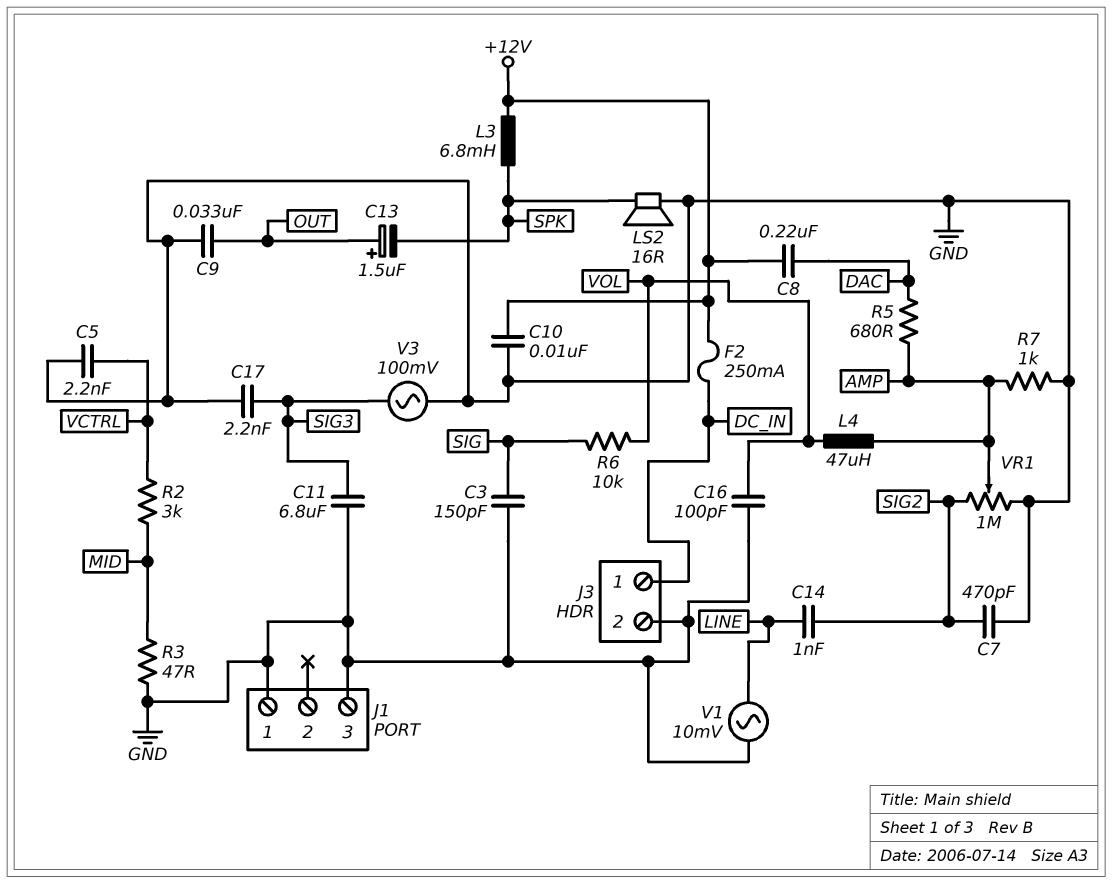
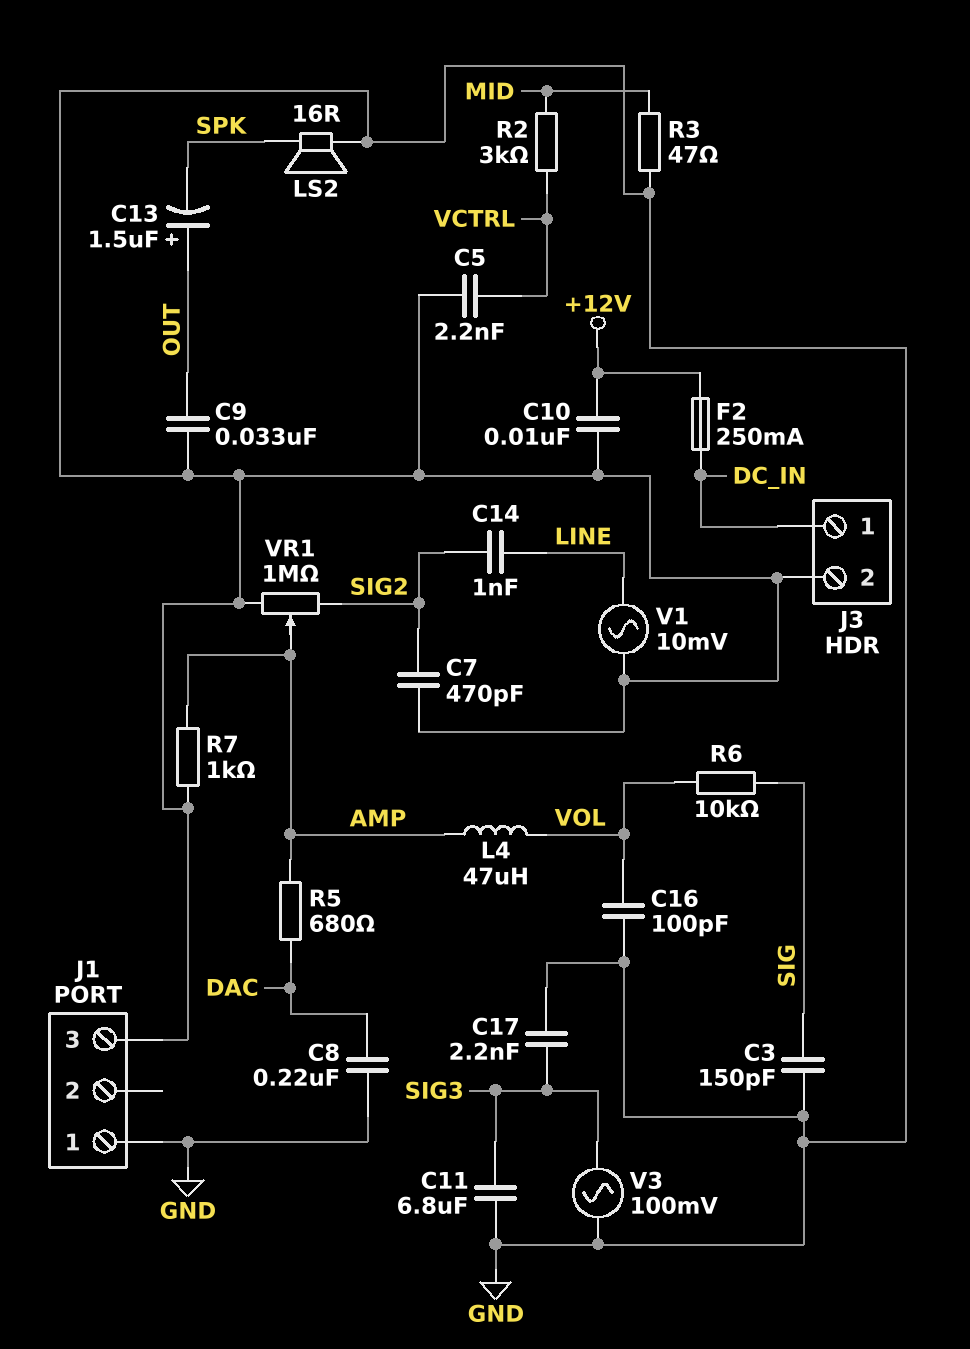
C8: 220nF (+12V, DAC) -> 220nF (DAC, GND)
L3: 6.8mH (+12V, SPK) -> none

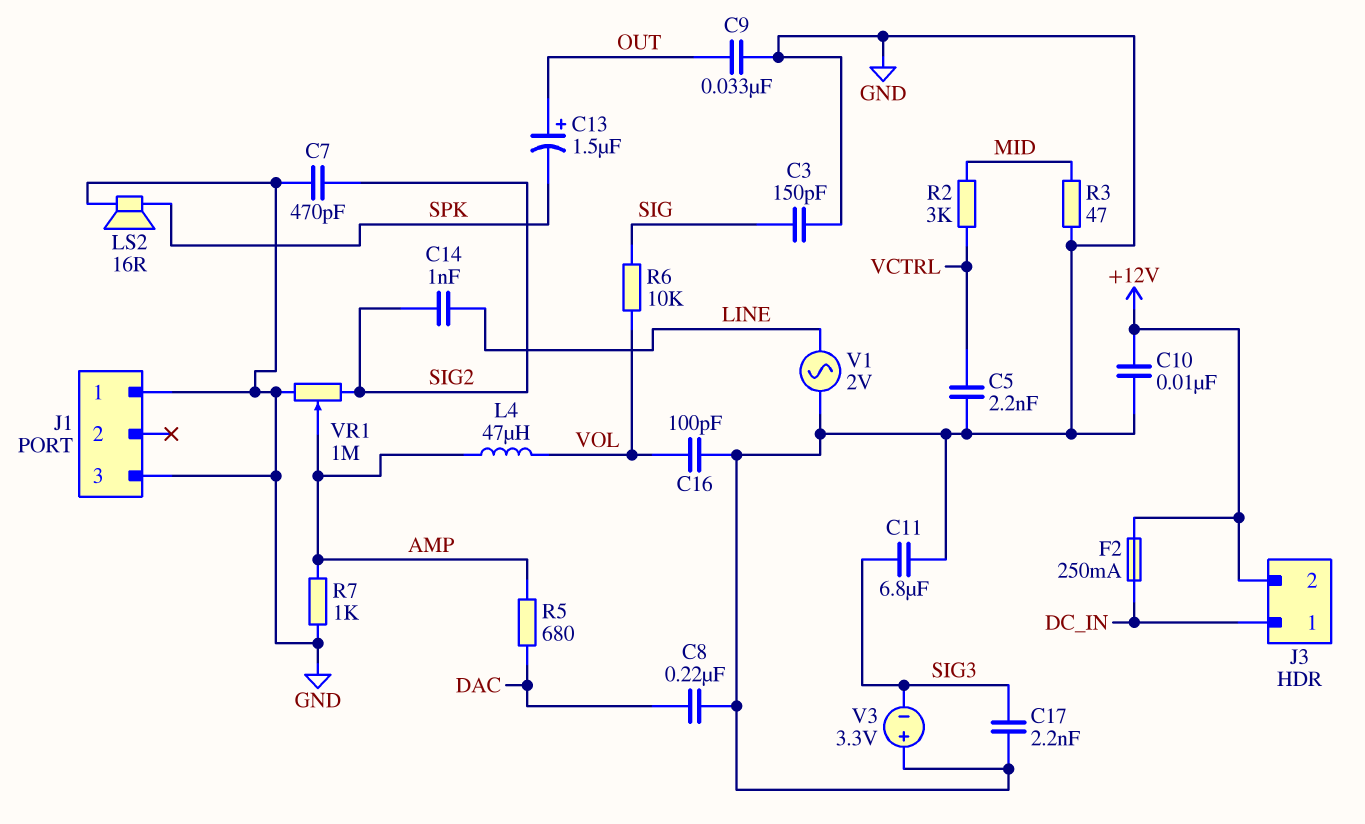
J3 pin 2: GND -> +12V
V1: AC 10mV (GND, LINE) -> AC 2V (GND, LINE)
V3: AC 100mV (GND, SIG3) -> 3.3V (plus GND, minus SIG3)

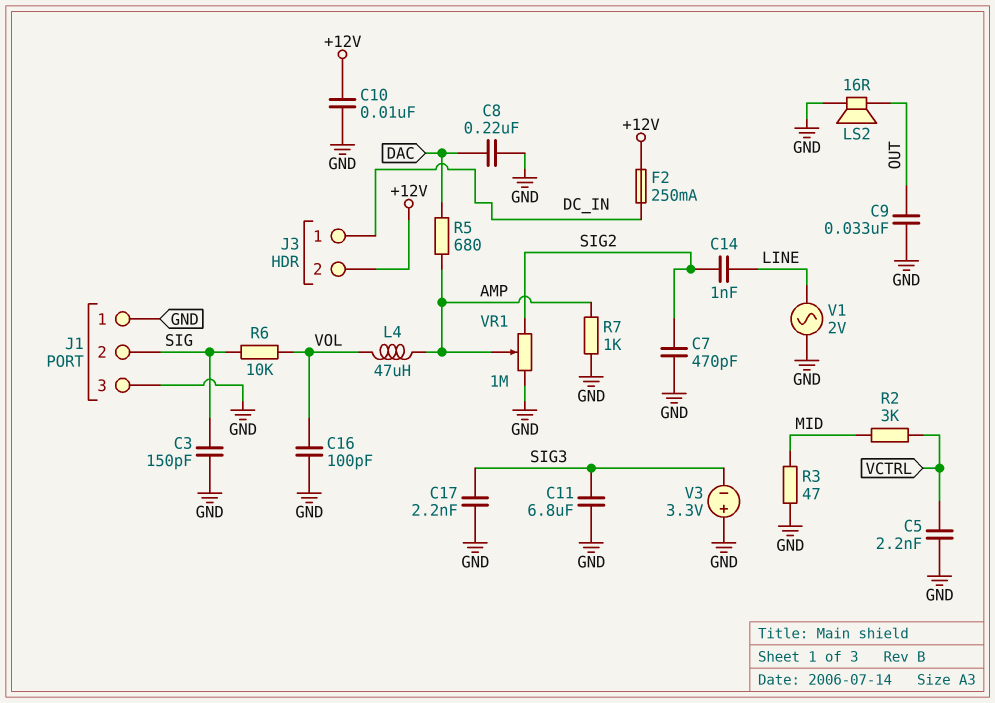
C13: 1.5uF (plus OUT, minus SPK) -> none
J1 pin 2: none -> SIG
LS2: speaker 16R (GND, SPK) -> speaker 16R (GND, OUT)

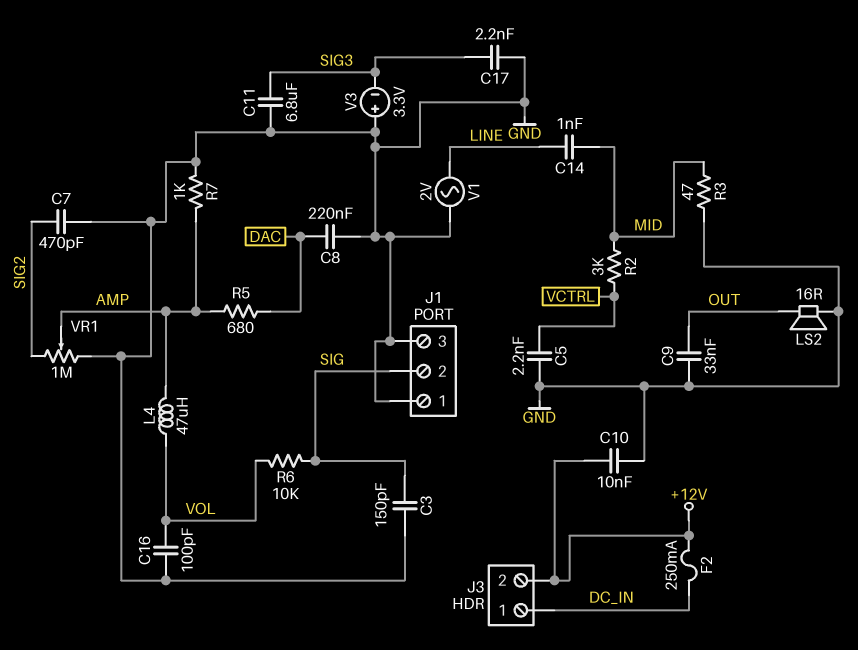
C14: 1nF (LINE, SIG2) -> 1nF (LINE, MID)

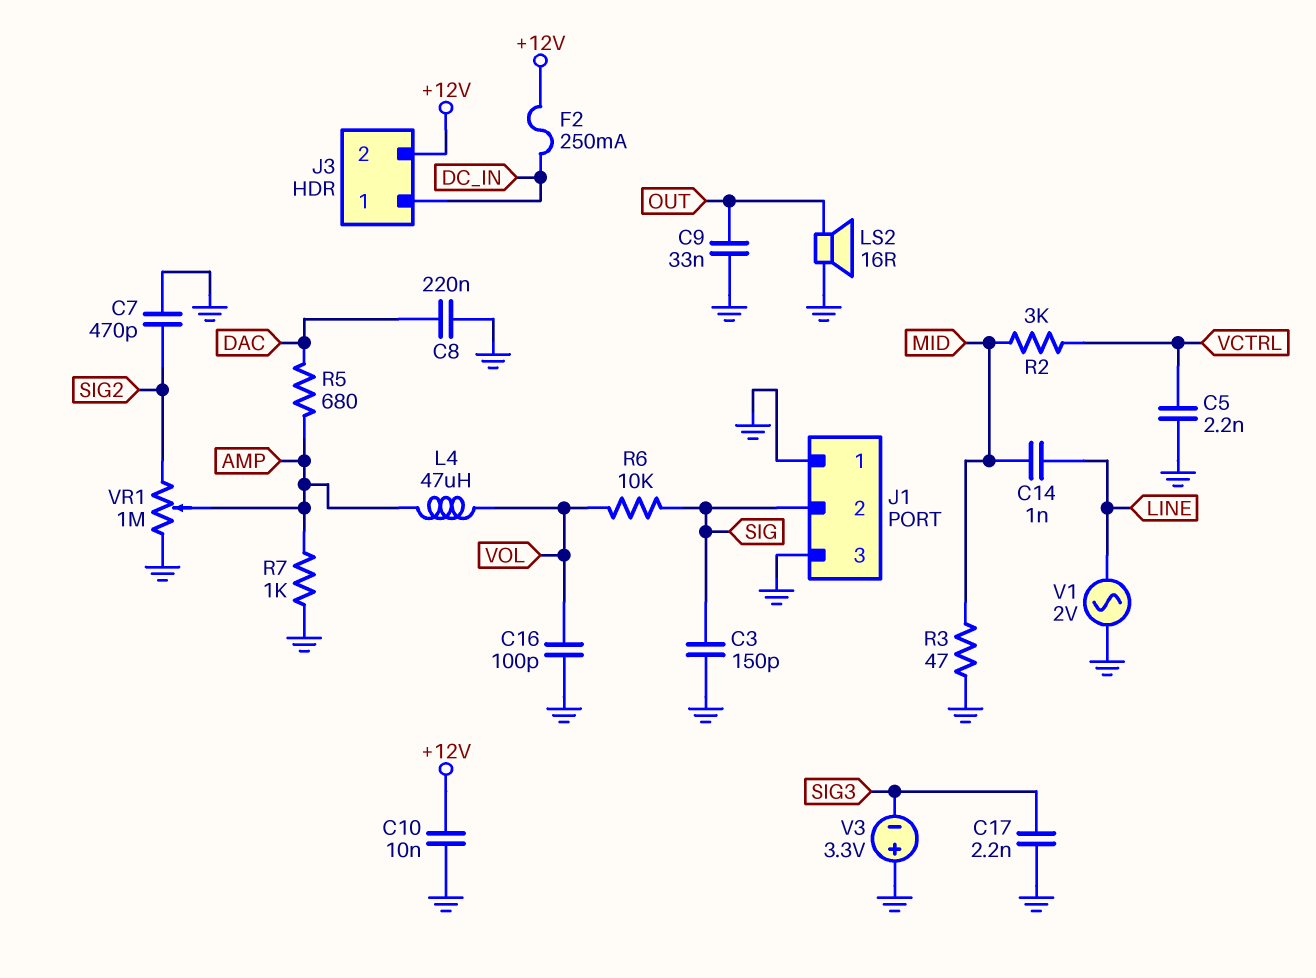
C11: 6.8uF (GND, SIG3) -> none

